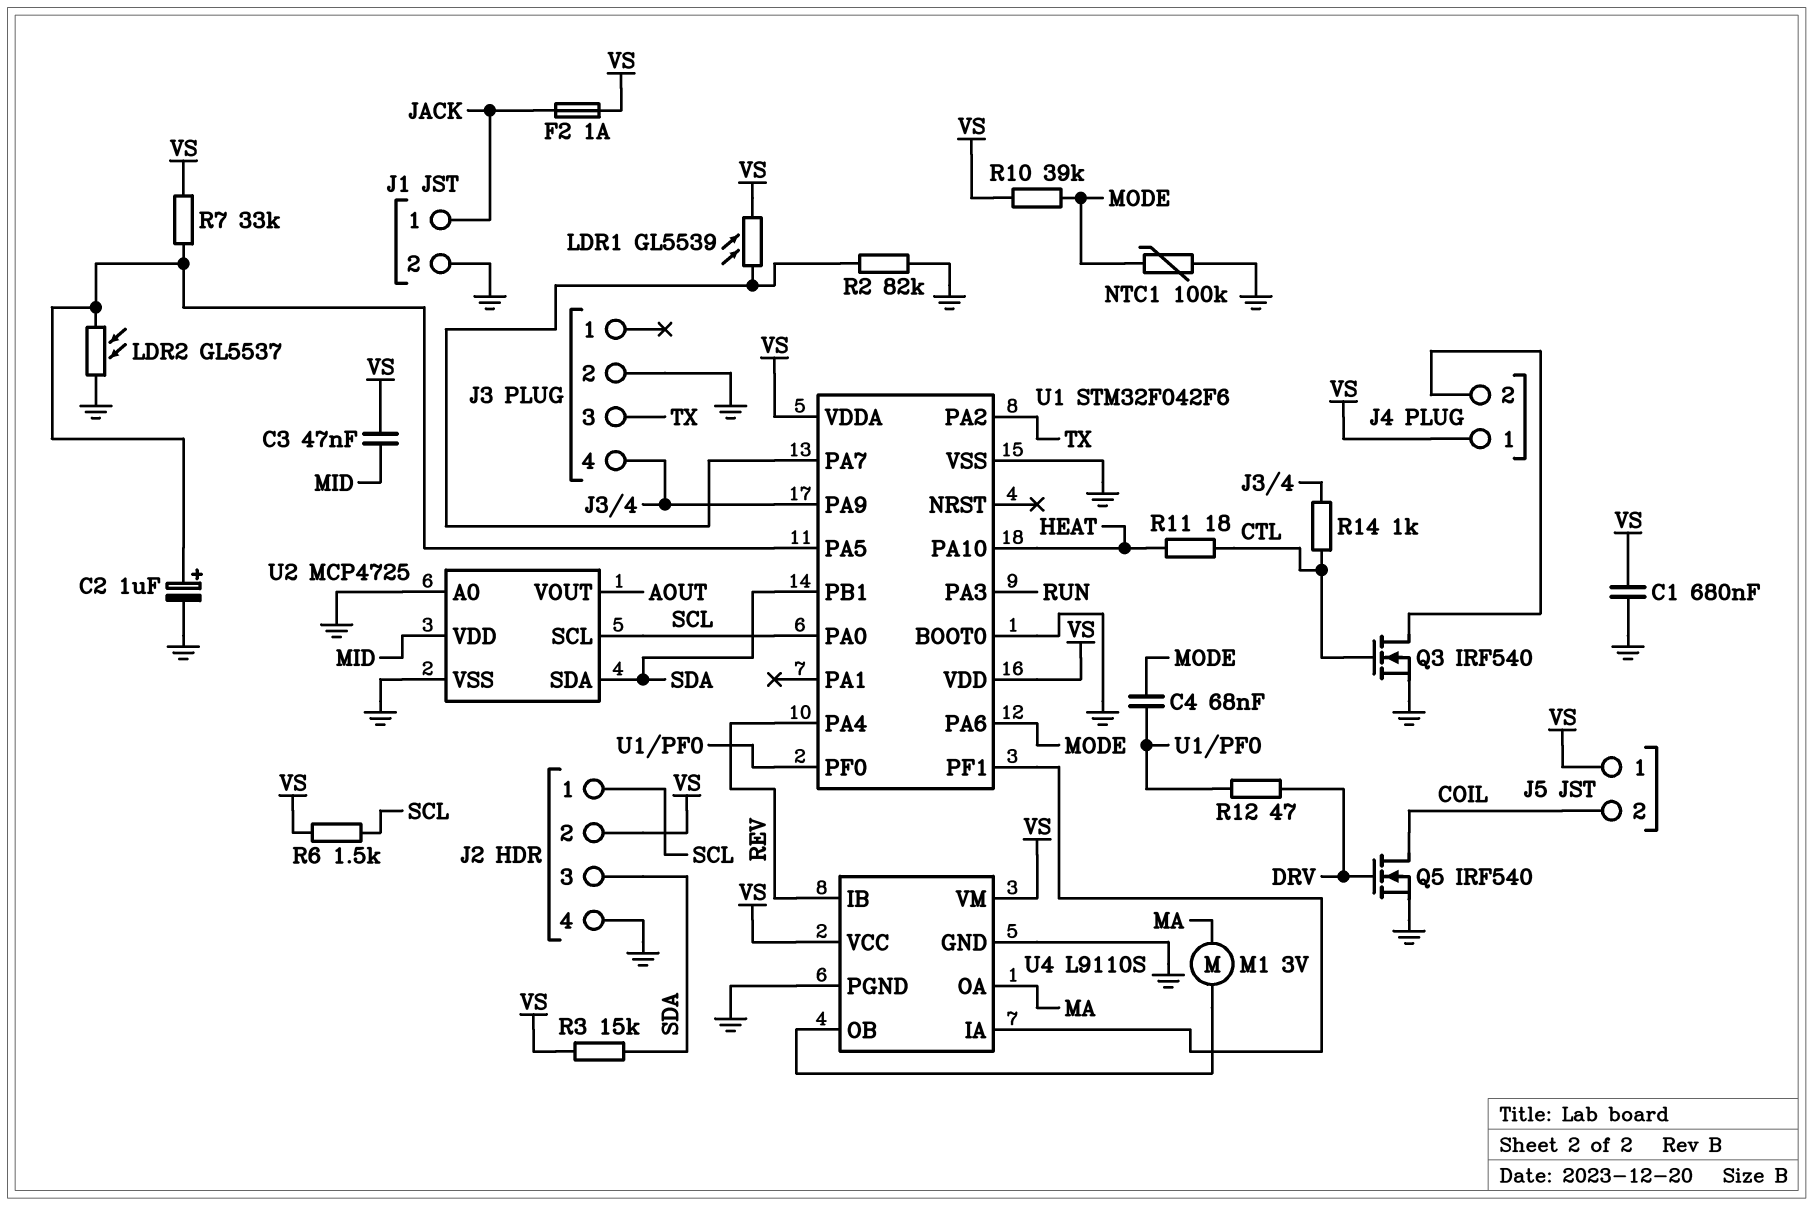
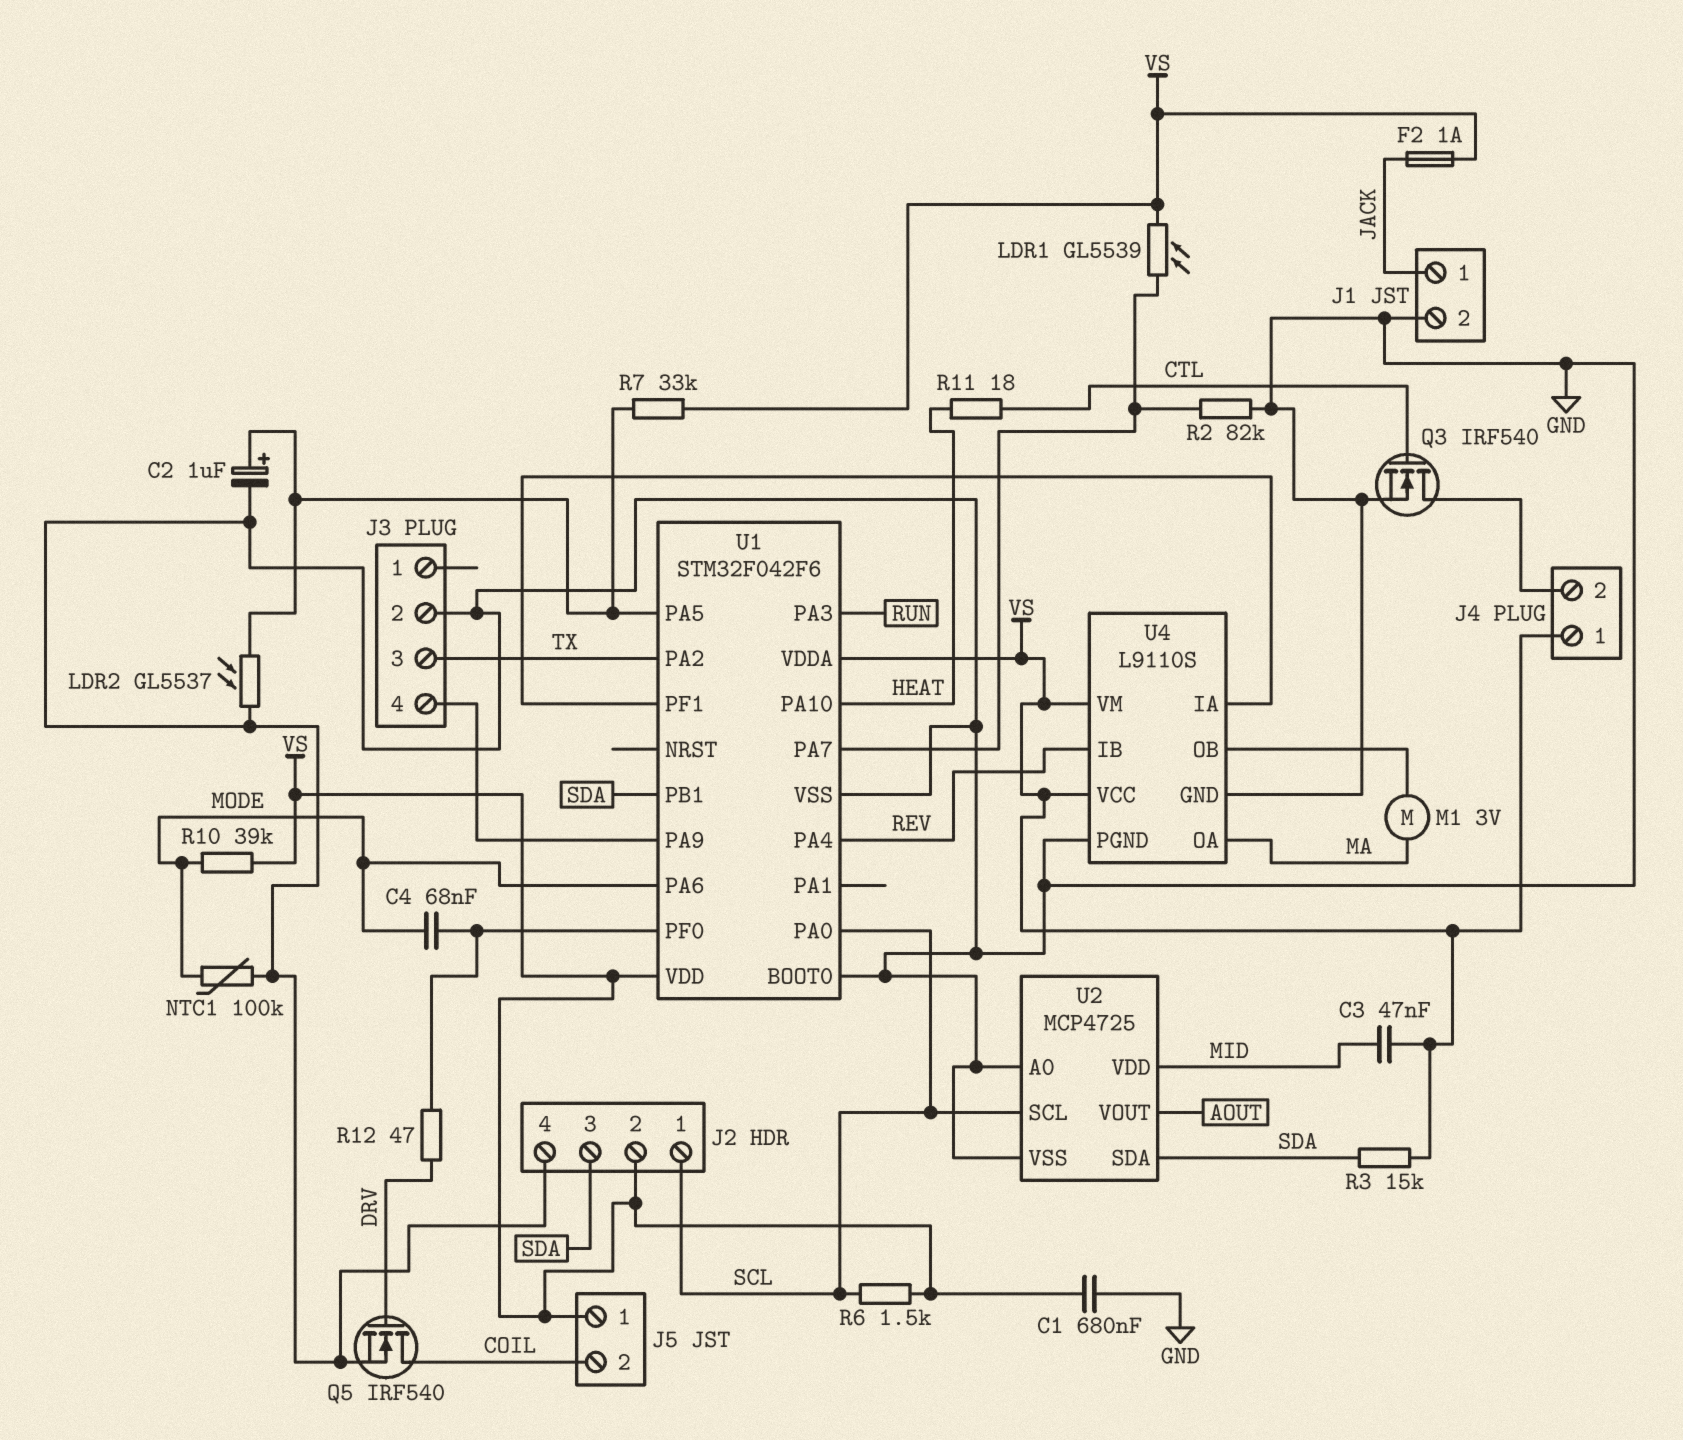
R14: 1k (CTL, J3/4) -> none

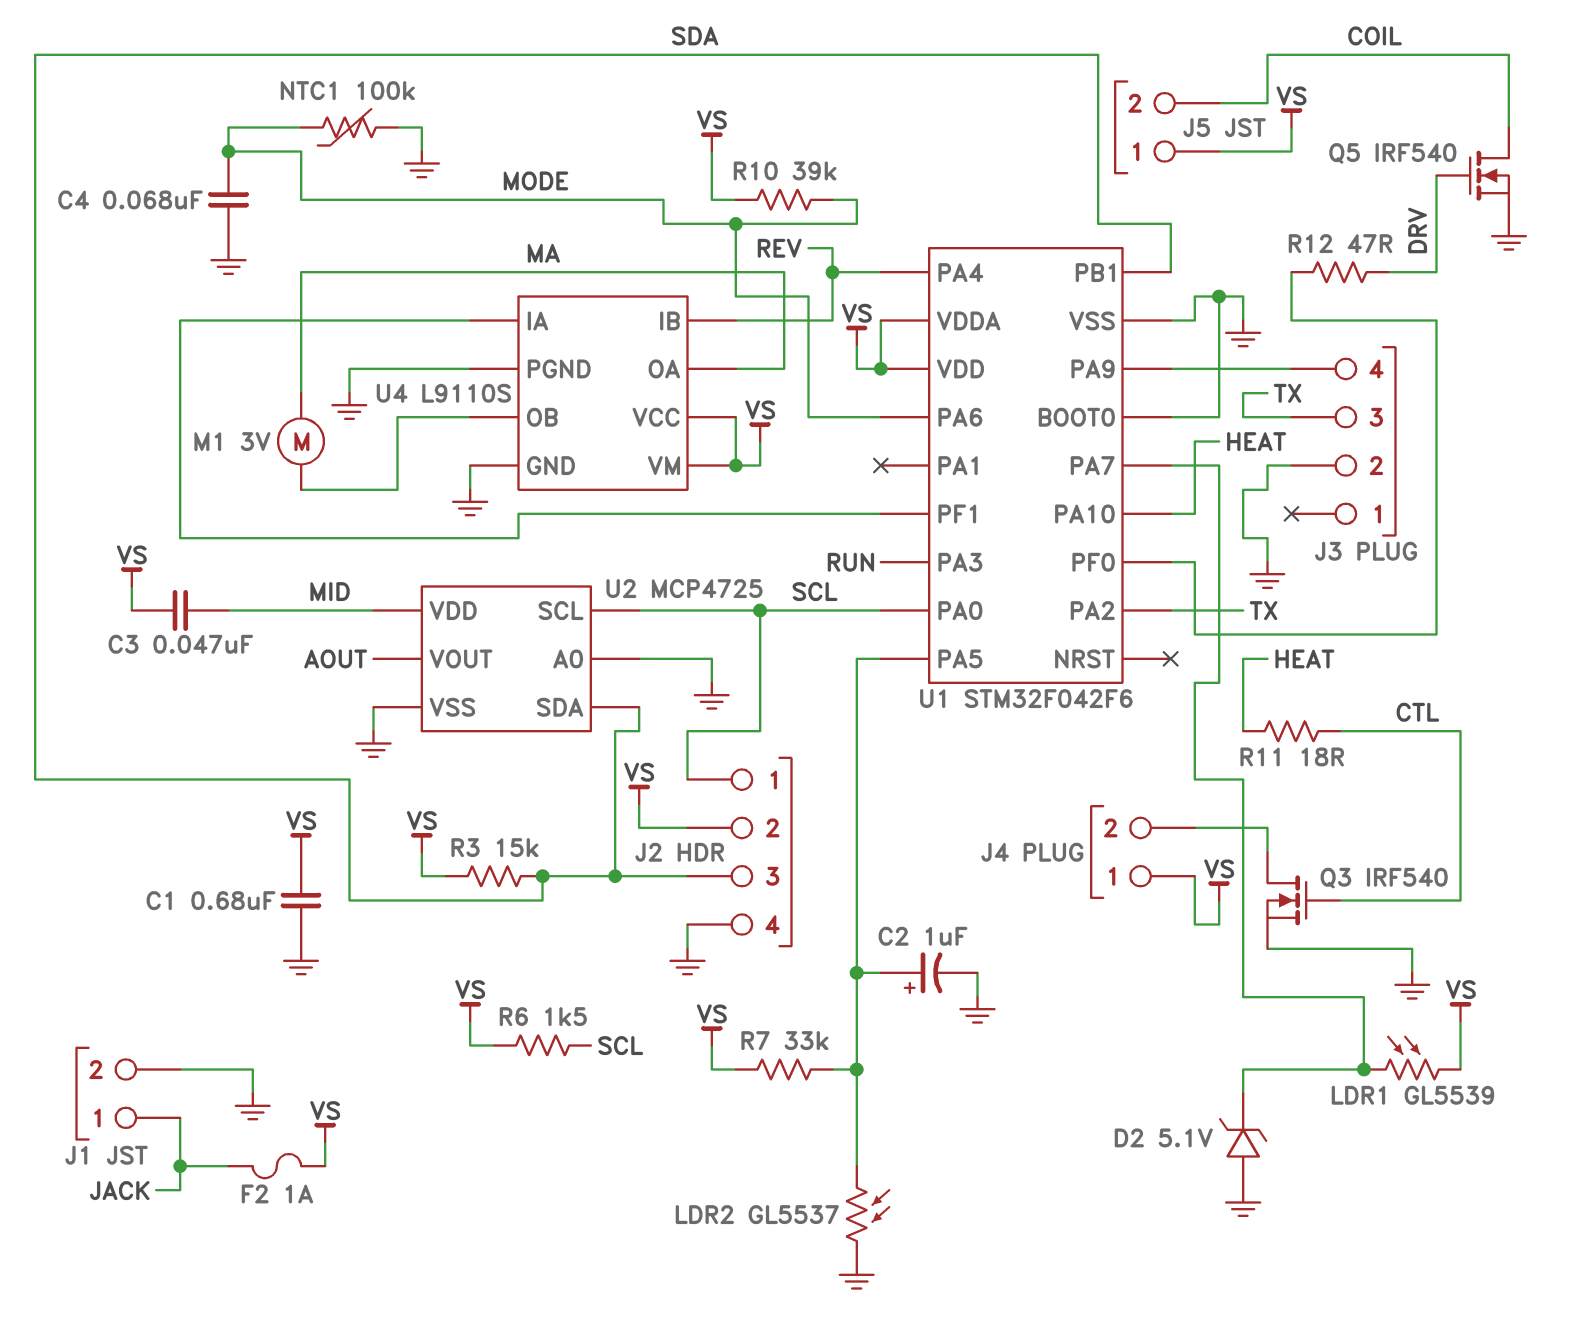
C4: 68nF (MODE, U1/PF0) -> 68nF (GND, MODE)
D2: none -> zener 5.1V (A GND, K U1/PA7)
R2: 82k (GND, U1/PA7) -> none

